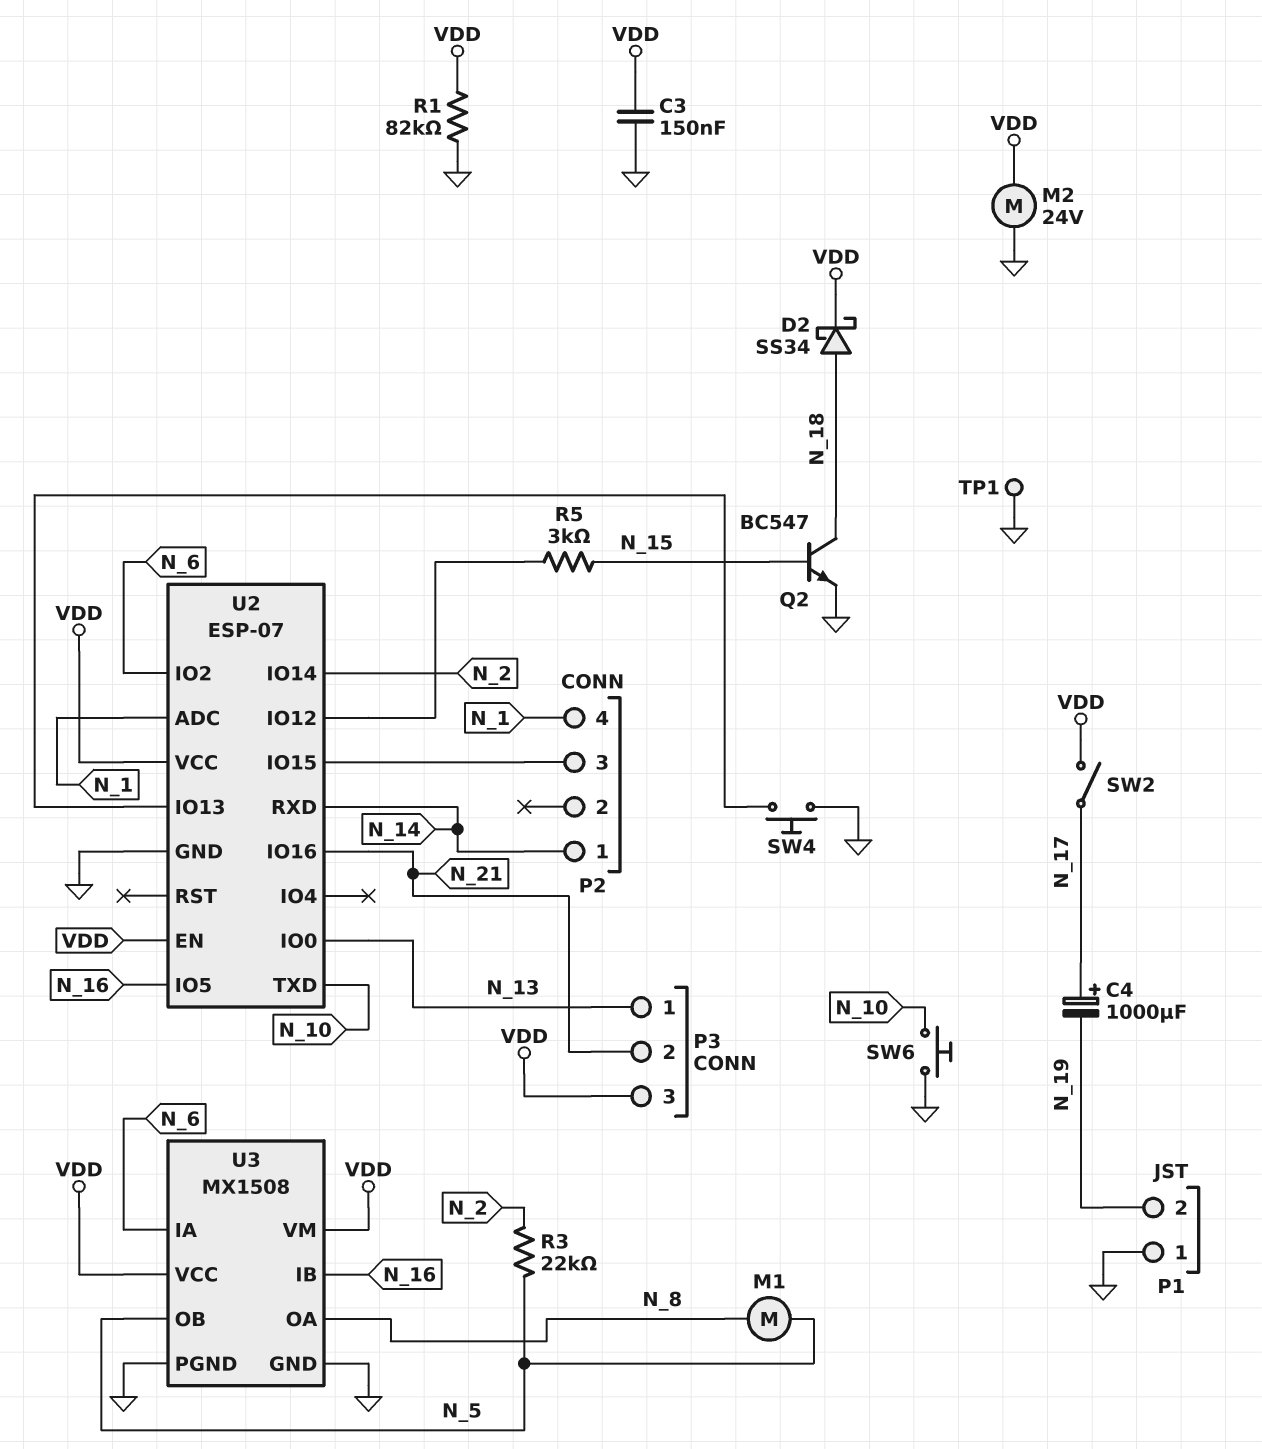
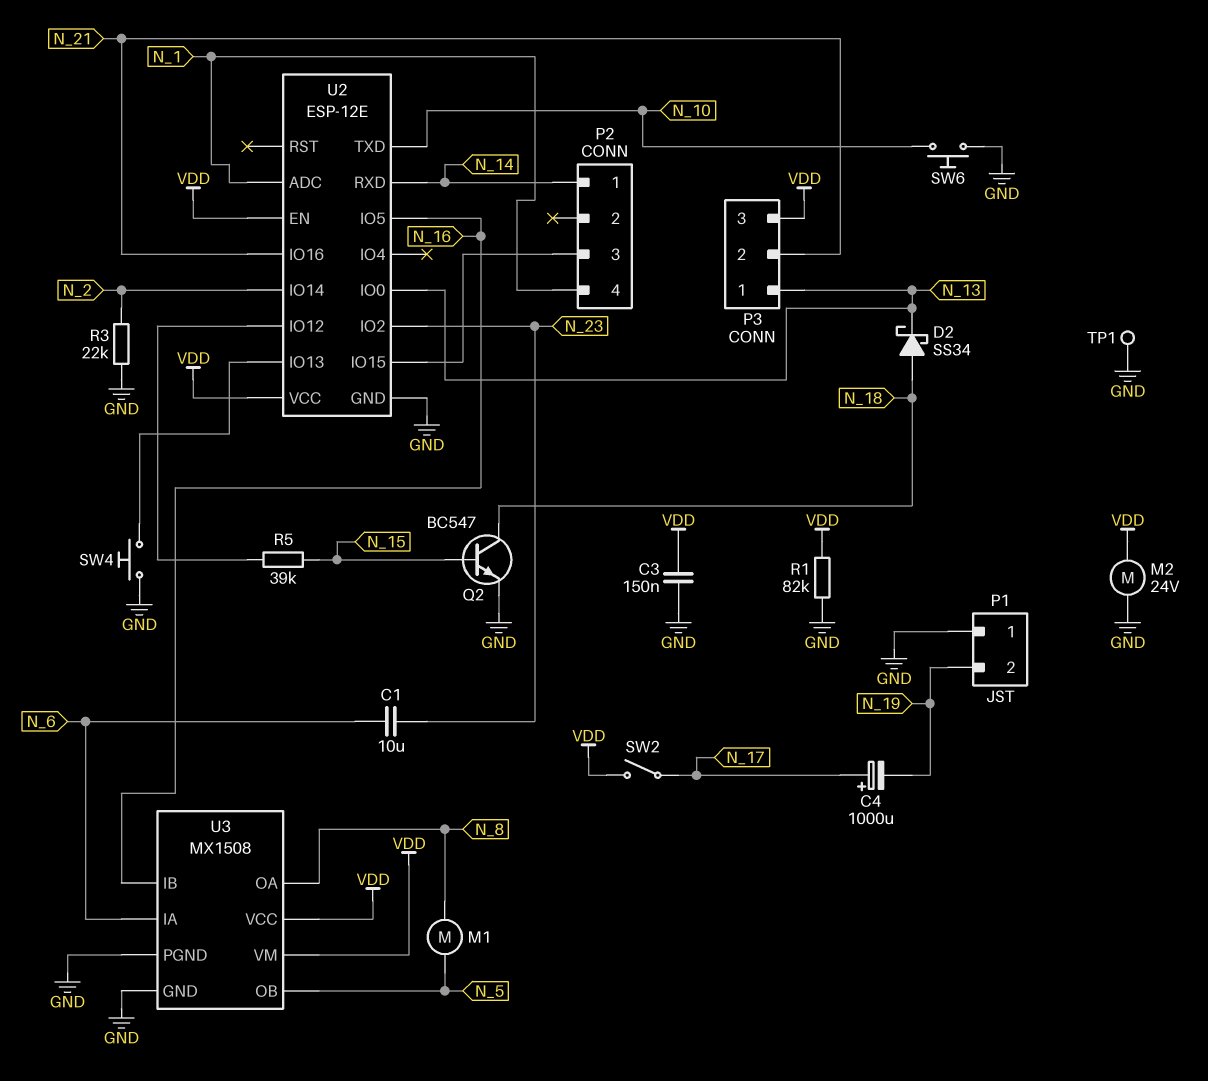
C1: none -> 10uF (N_6, N_23)
D2: schottky SS34 (A N_18, K VDD) -> schottky SS34 (A N_18, K N_13)
R3: 22k (N_2, N_5) -> 22k (GND, N_2)
R5: 3k (N_15, U2/IO12) -> 39k (N_15, U2/IO12)
U2: ESP-07 -> ESP-12E
U2 pin IO2: N_6 -> N_23

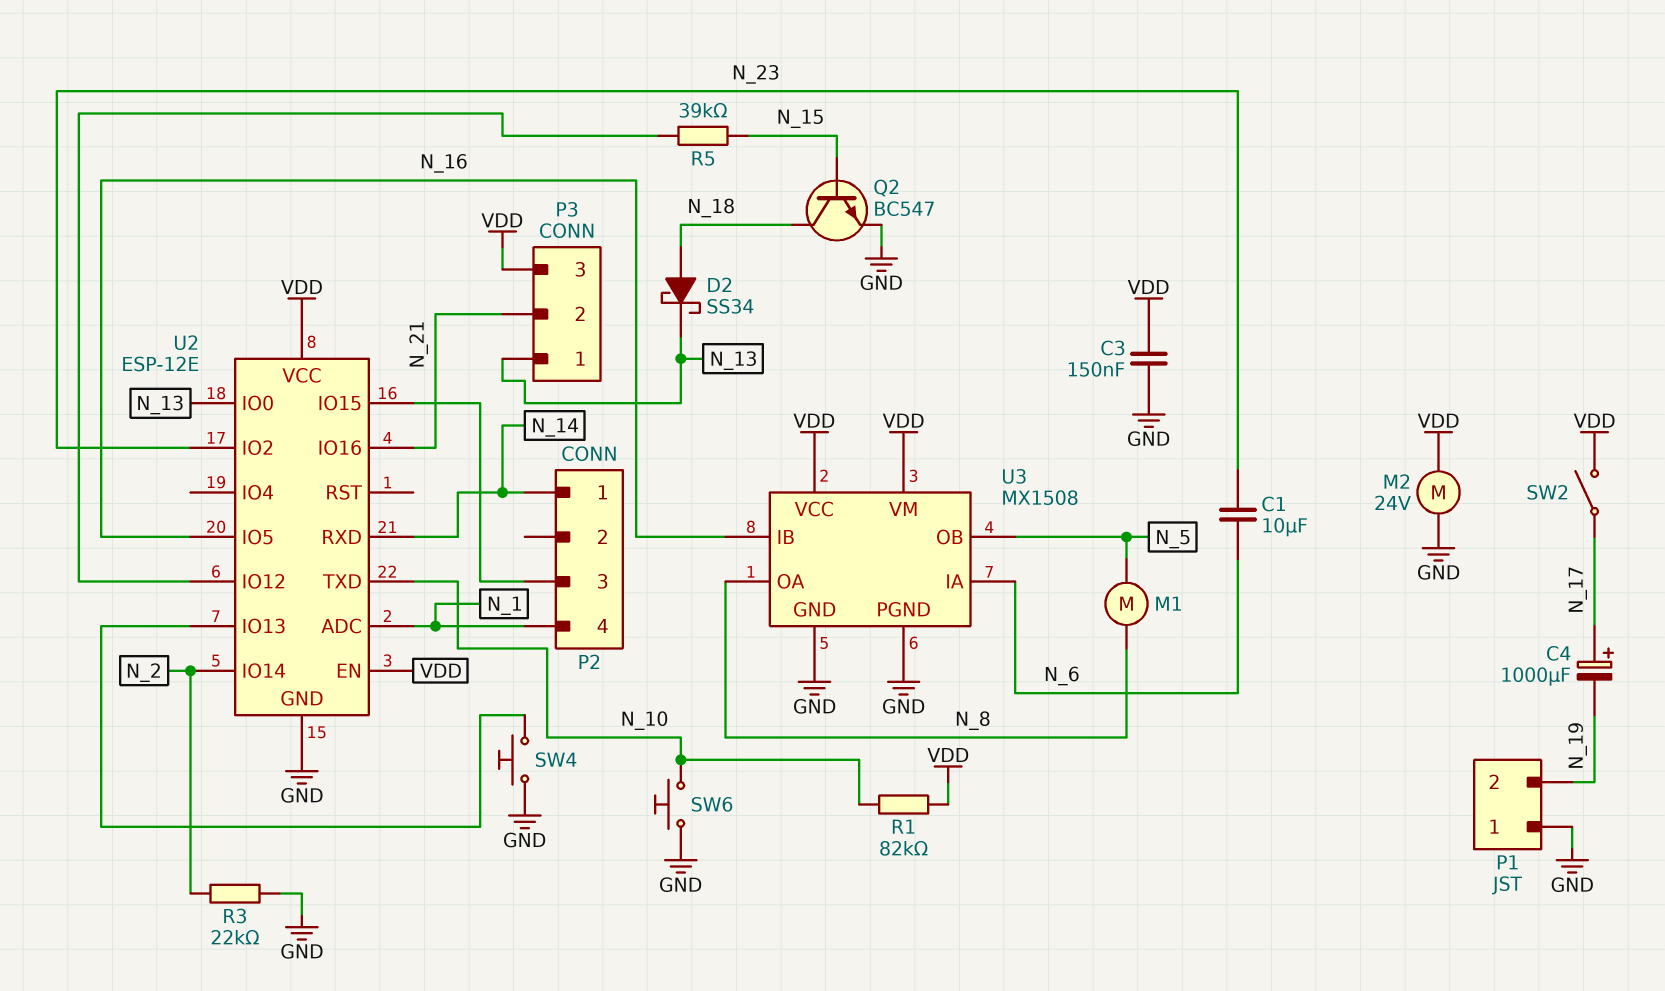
R1: 82k (GND, VDD) -> 82k (N_10, VDD)
TP1: test point (GND) -> none

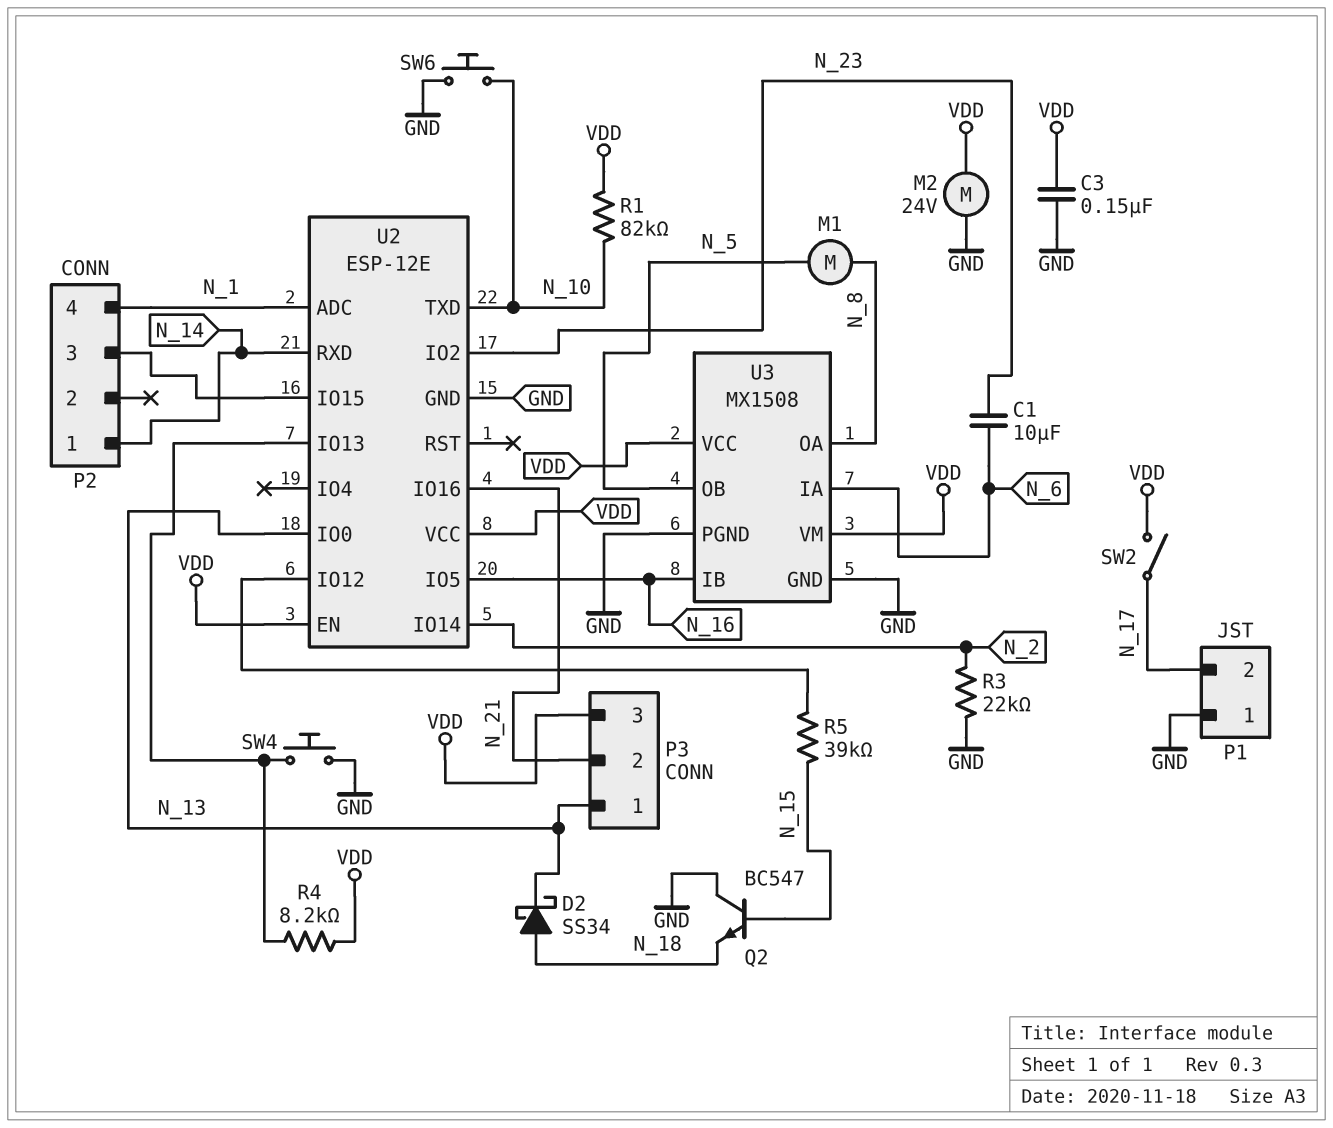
C4: 1000uF (plus N_17, minus N_19) -> none
P1 pin 2: N_19 -> N_17
Q2: NPN BC547 (B N_15, C N_18, E GND) -> NPN BC547 (B N_15, C GND, E N_18)
R4: none -> 8.2k (U2/IO13, VDD)

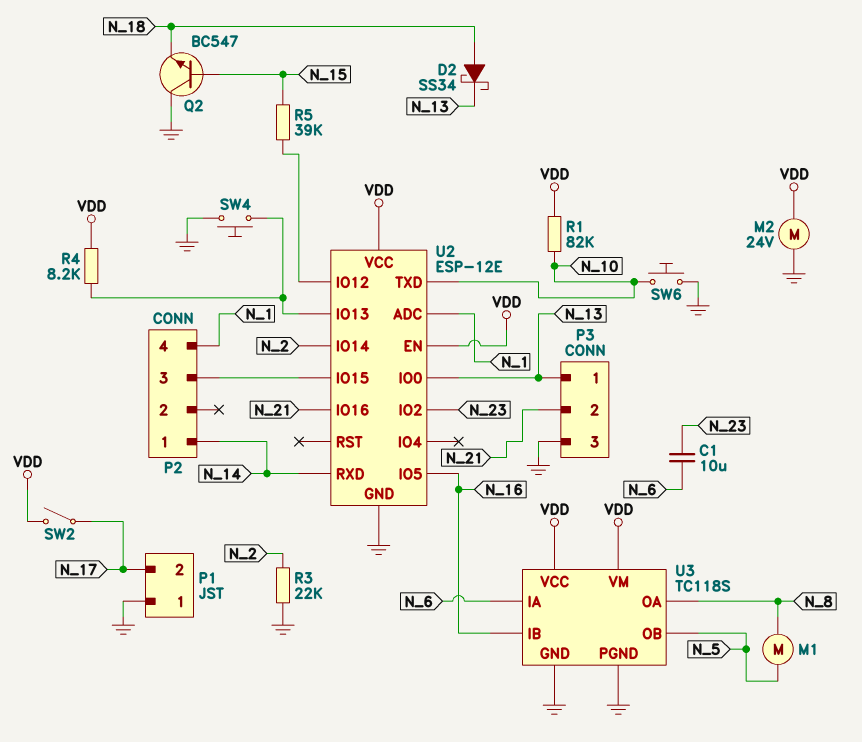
C3: 150nF (GND, VDD) -> none
P3 pin 3: VDD -> GND
U3: MX1508 -> TC118S

